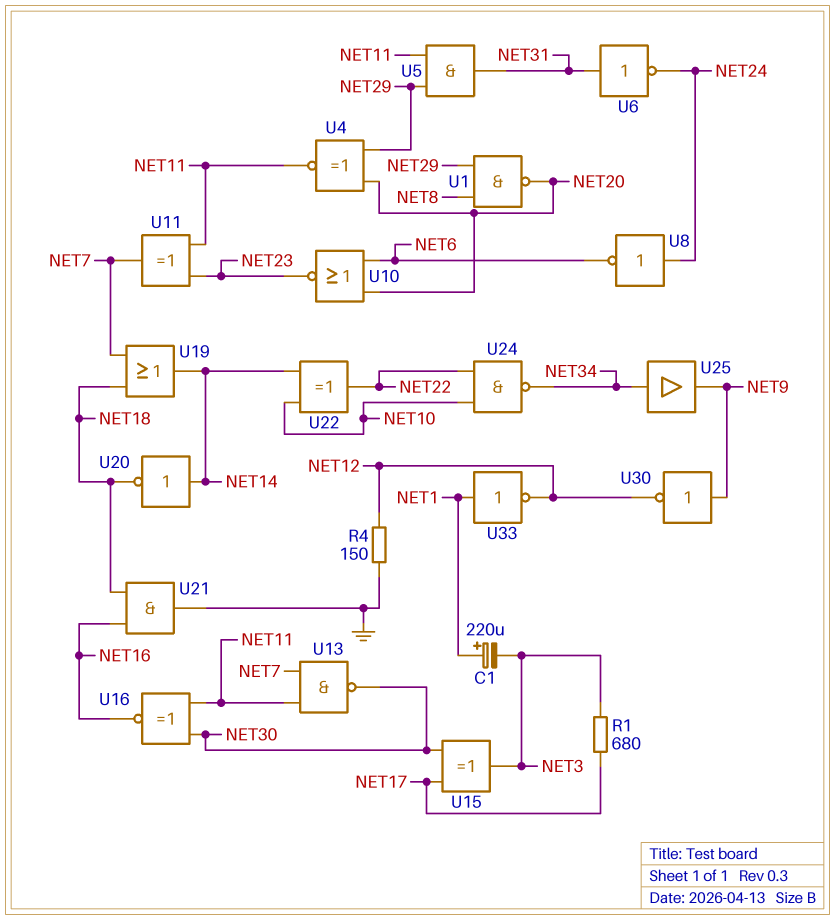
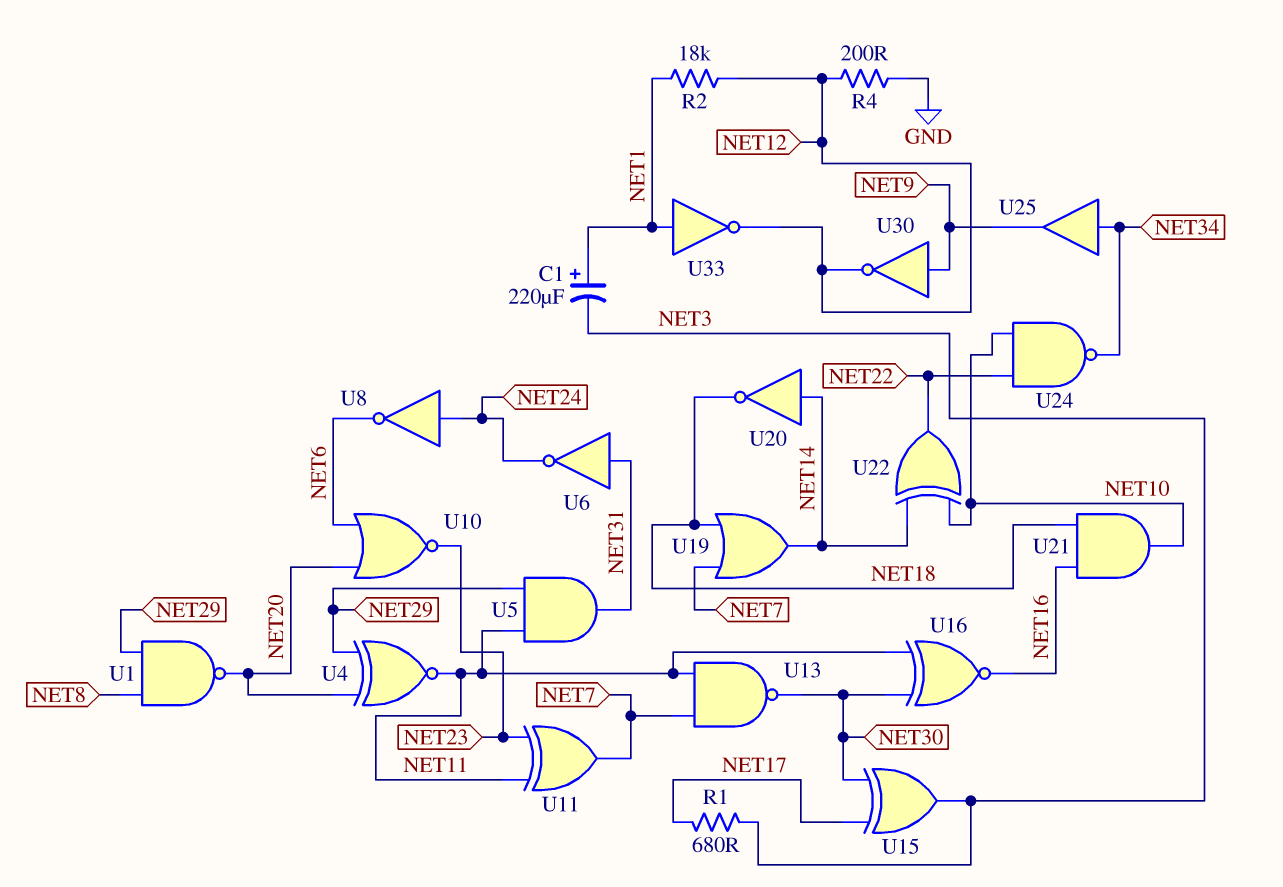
R2: none -> 18k (NET1, NET12)
R4: 150 (GND, NET12) -> 200 (GND, NET12)
U21: AND (in NET16, in NET18, out GND) -> AND (in NET16, in NET18, out NET10)

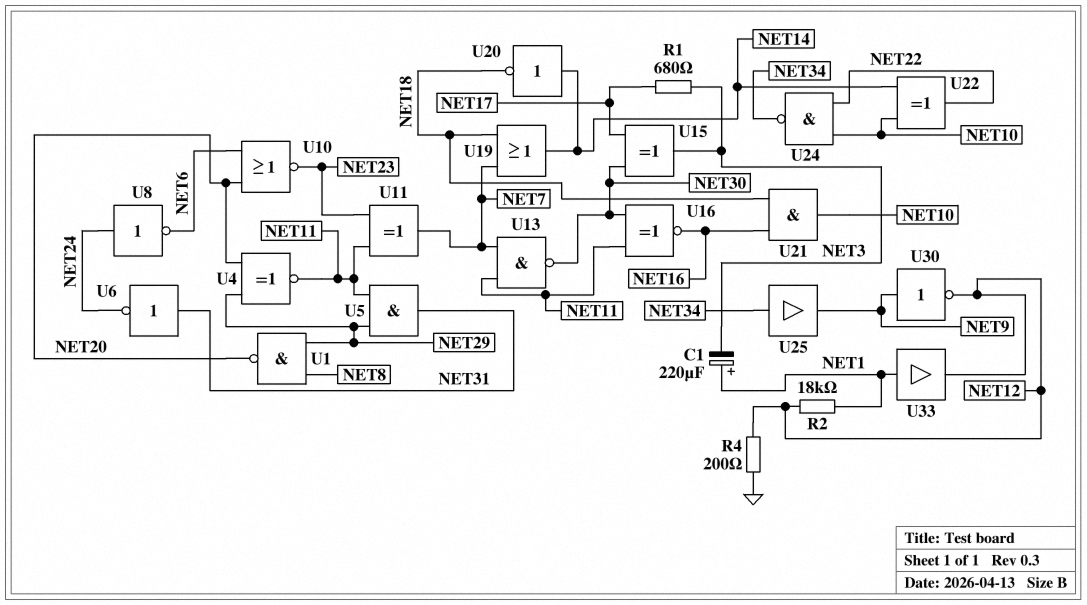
U33: NOT (in NET1, out NET12) -> buffer (in NET1, out NET12)

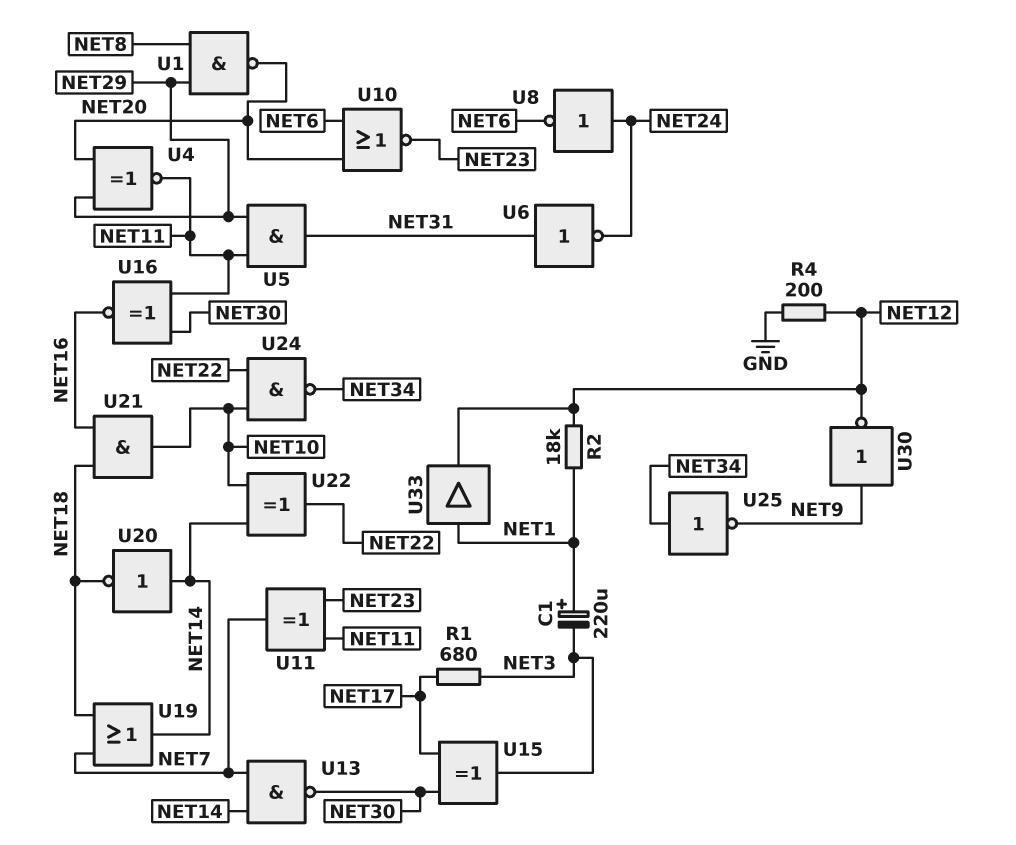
U13: NAND (in NET7, in NET11, out NET30) -> NAND (in NET7, in NET14, out NET30)
U25: buffer (in NET34, out NET9) -> NOT (in NET34, out NET9)

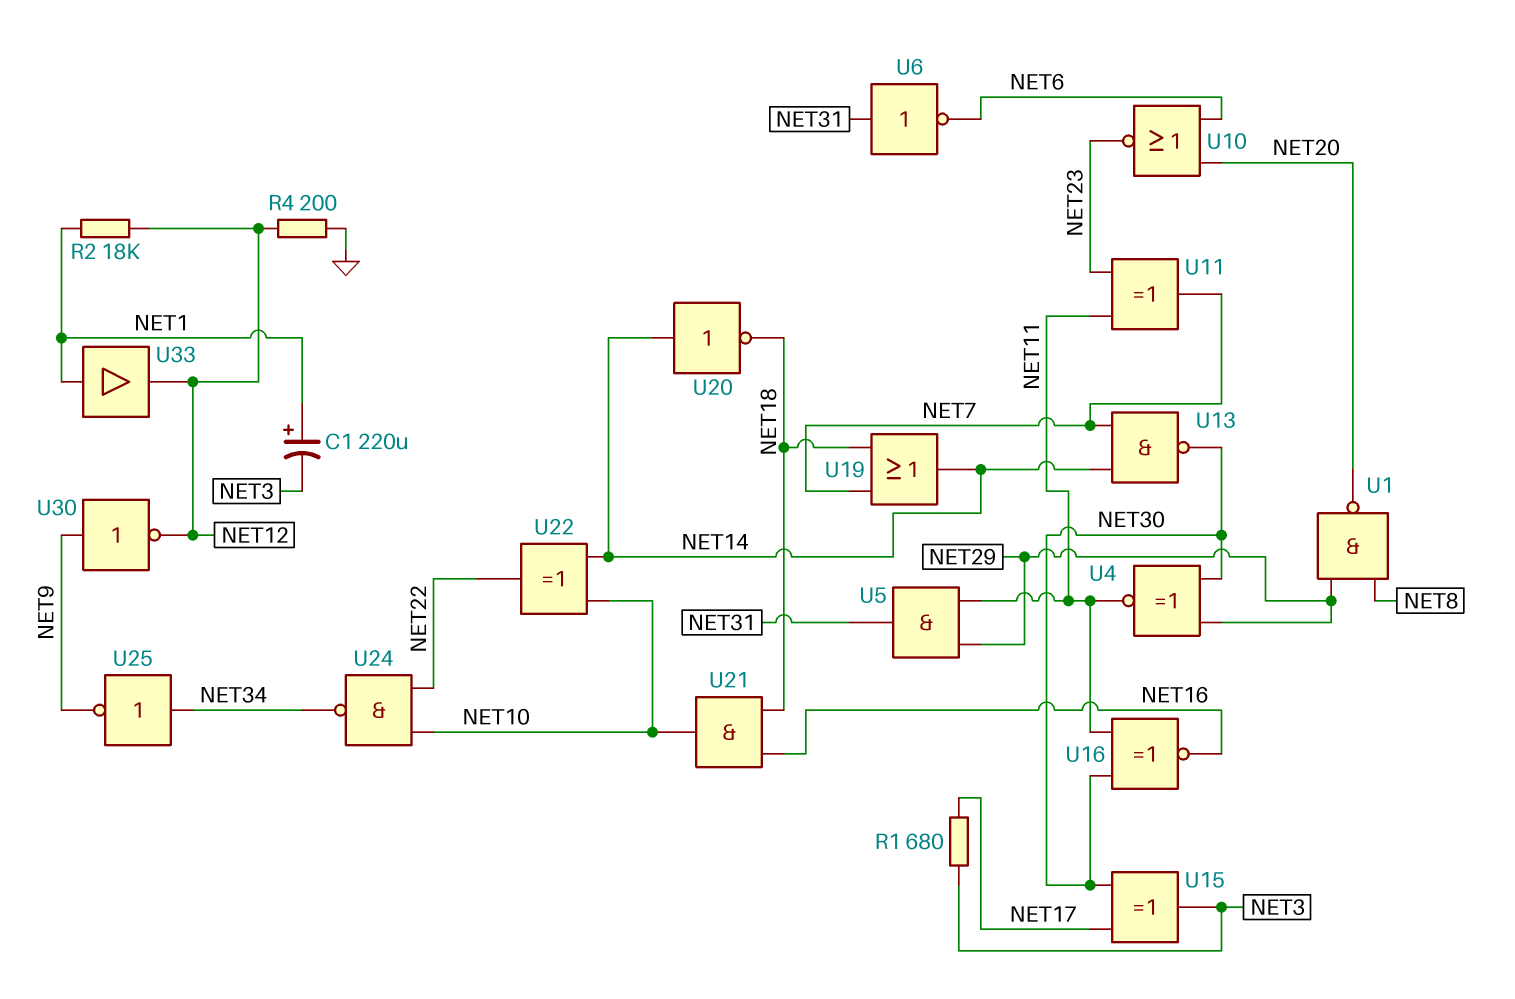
U4: XNOR (in NET20, in NET29, out NET11) -> XNOR (in NET29, in NET30, out NET11)
U6: NOT (in NET31, out NET24) -> NOT (in NET31, out NET6)
U8: NOT (in NET24, out NET6) -> none

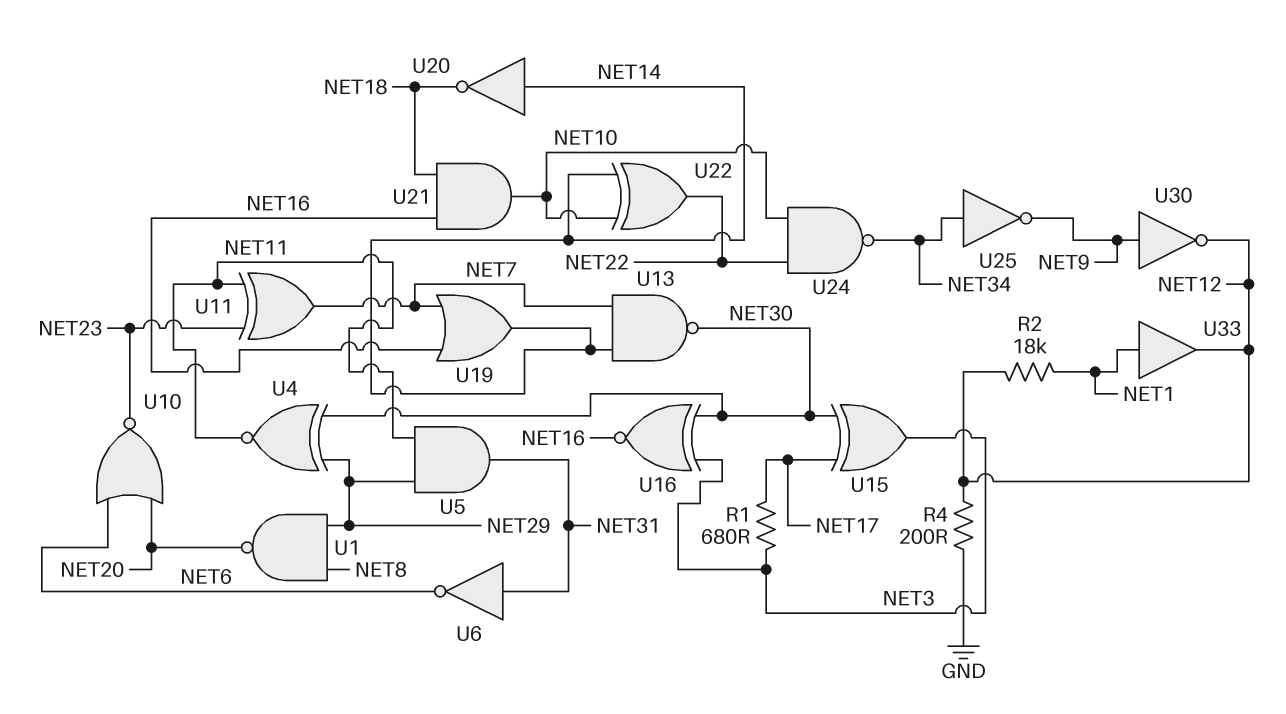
C1: 220uF (plus NET1, minus NET3) -> none
U16: XNOR (in NET11, in NET30, out NET16) -> XNOR (in NET3, in NET30, out NET16)
U19: OR (in NET7, in NET18, out NET14) -> OR (in NET7, in NET16, out NET14)

